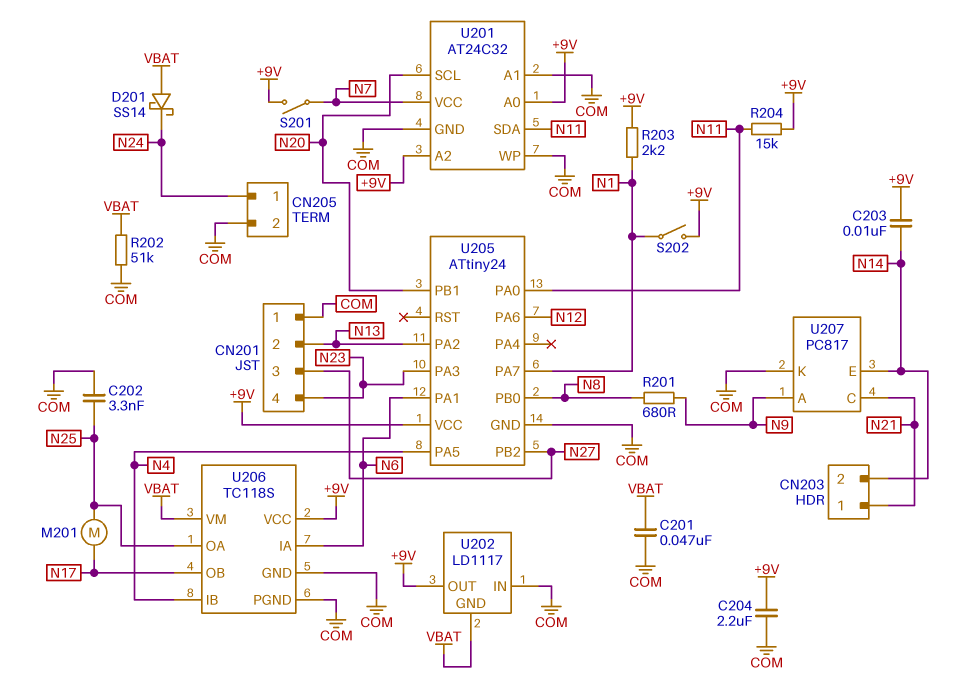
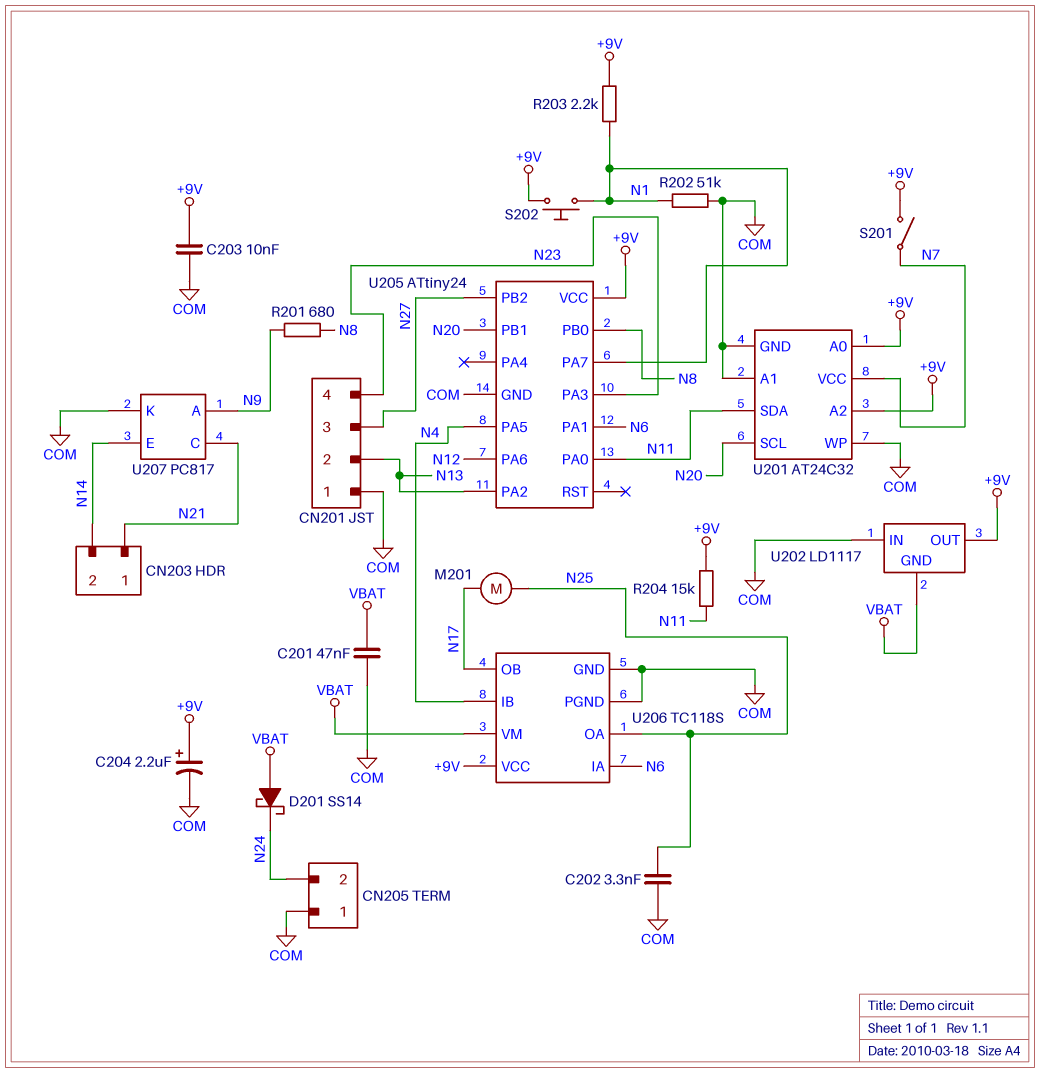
C203: 10nF (+9V, N14) -> 10nF (+9V, COM)
C204: 2.2uF (+9V, COM) -> 2.2uF (plus +9V, minus COM)
CN205 pin 1: N24 -> COM
CN205 pin 2: COM -> N24
R202: 51k (COM, VBAT) -> 51k (COM, N1)
S202: switch (+9V, N1) -> button (+9V, N1)

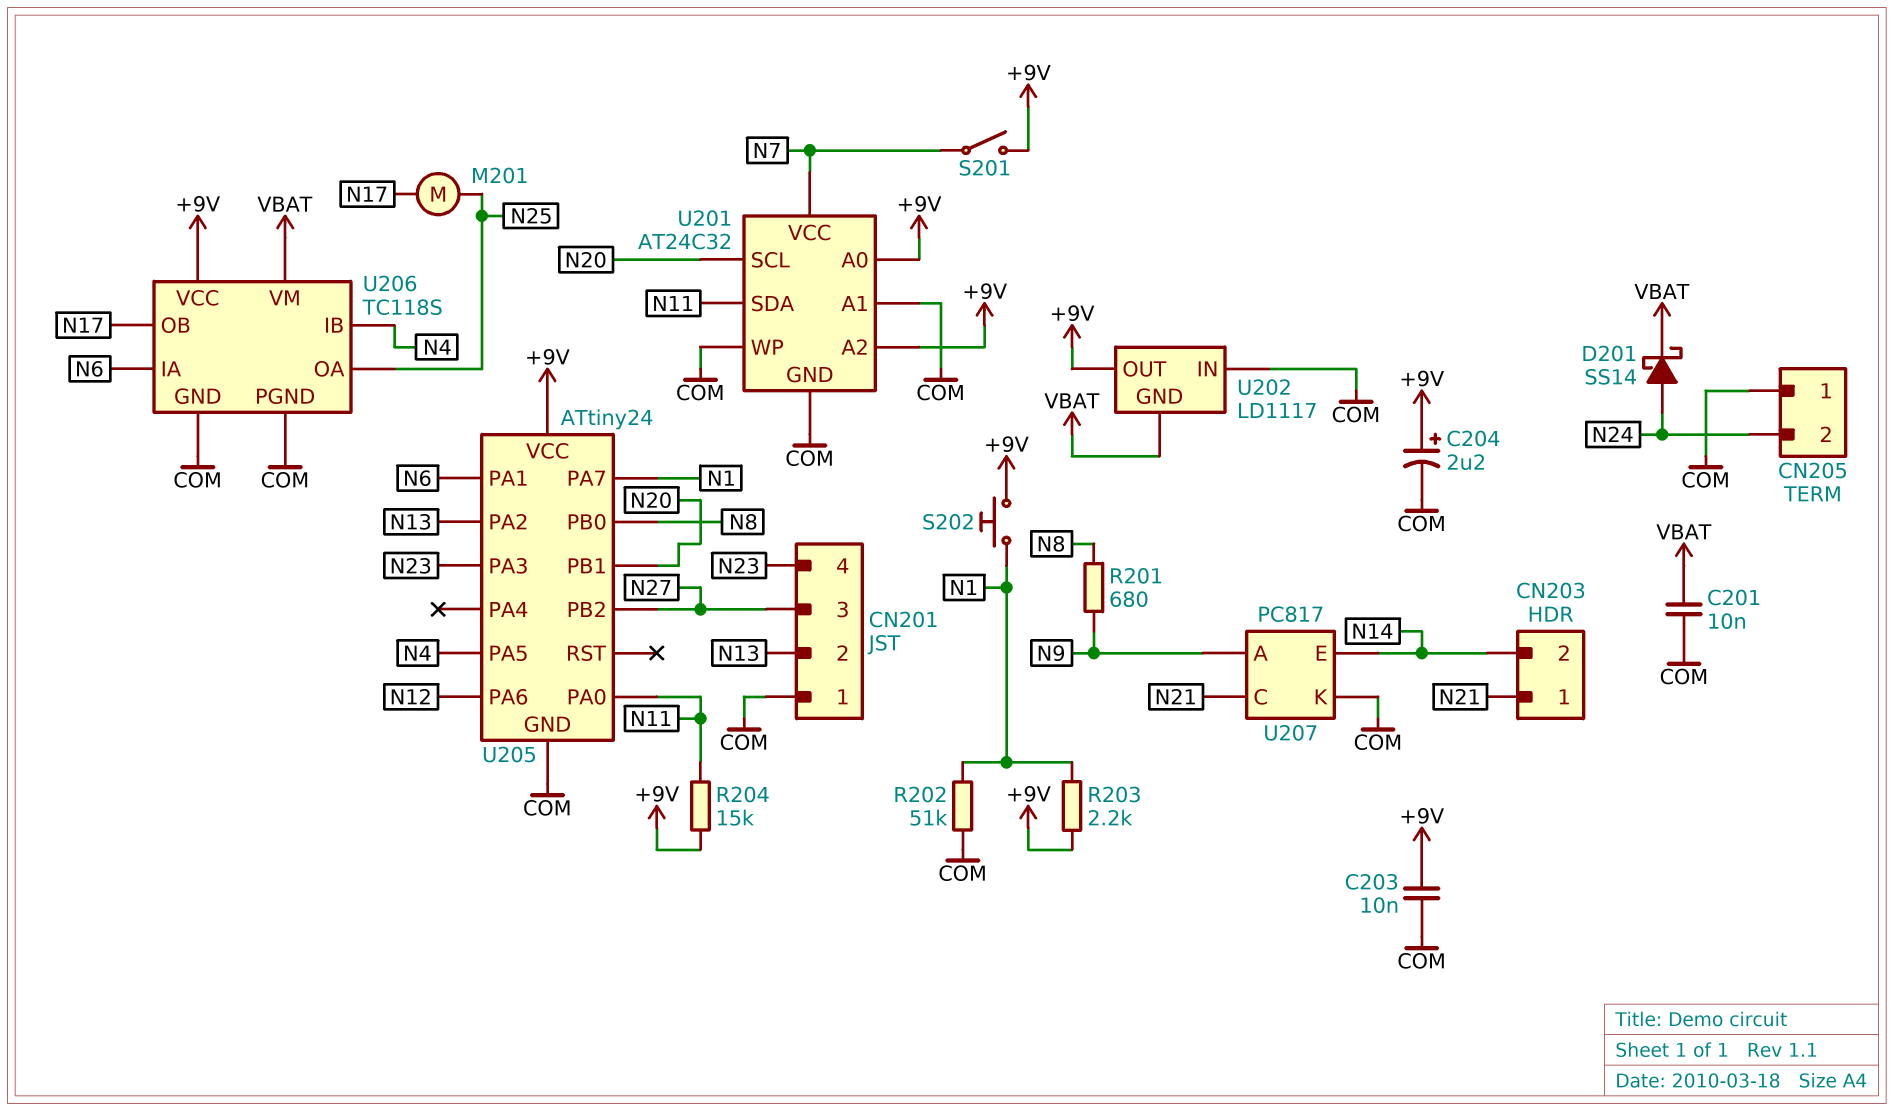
C201: 47nF (COM, VBAT) -> 10nF (COM, VBAT)
C202: 3.3nF (COM, N25) -> none
D201: schottky SS14 (A VBAT, K N24) -> schottky SS14 (A N24, K VBAT)

